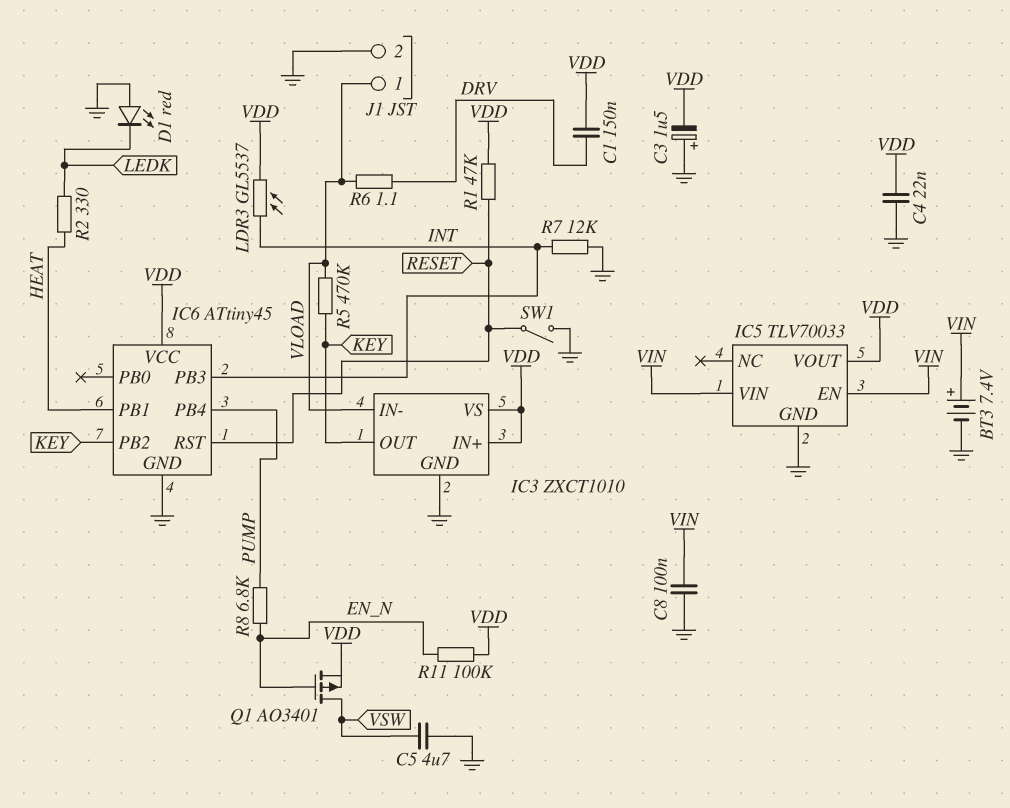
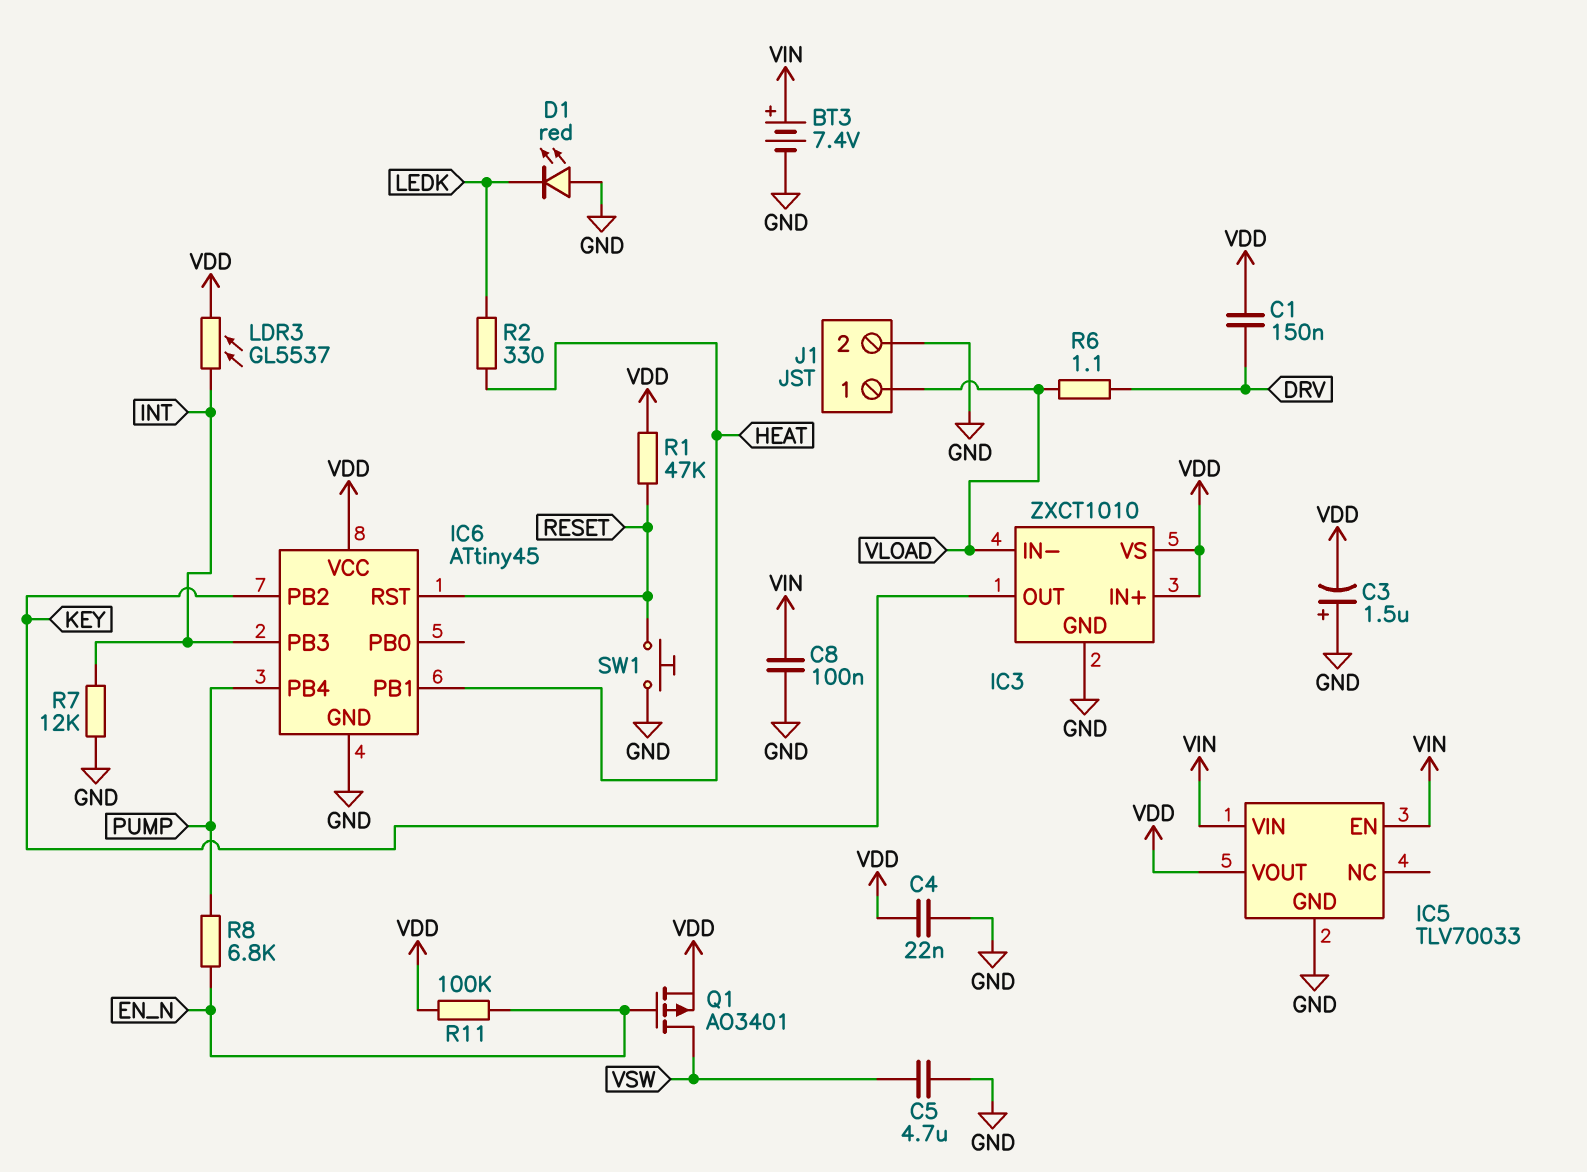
R5: 470k (KEY, VLOAD) -> none
SW1: switch (GND, RESET) -> button (GND, RESET)

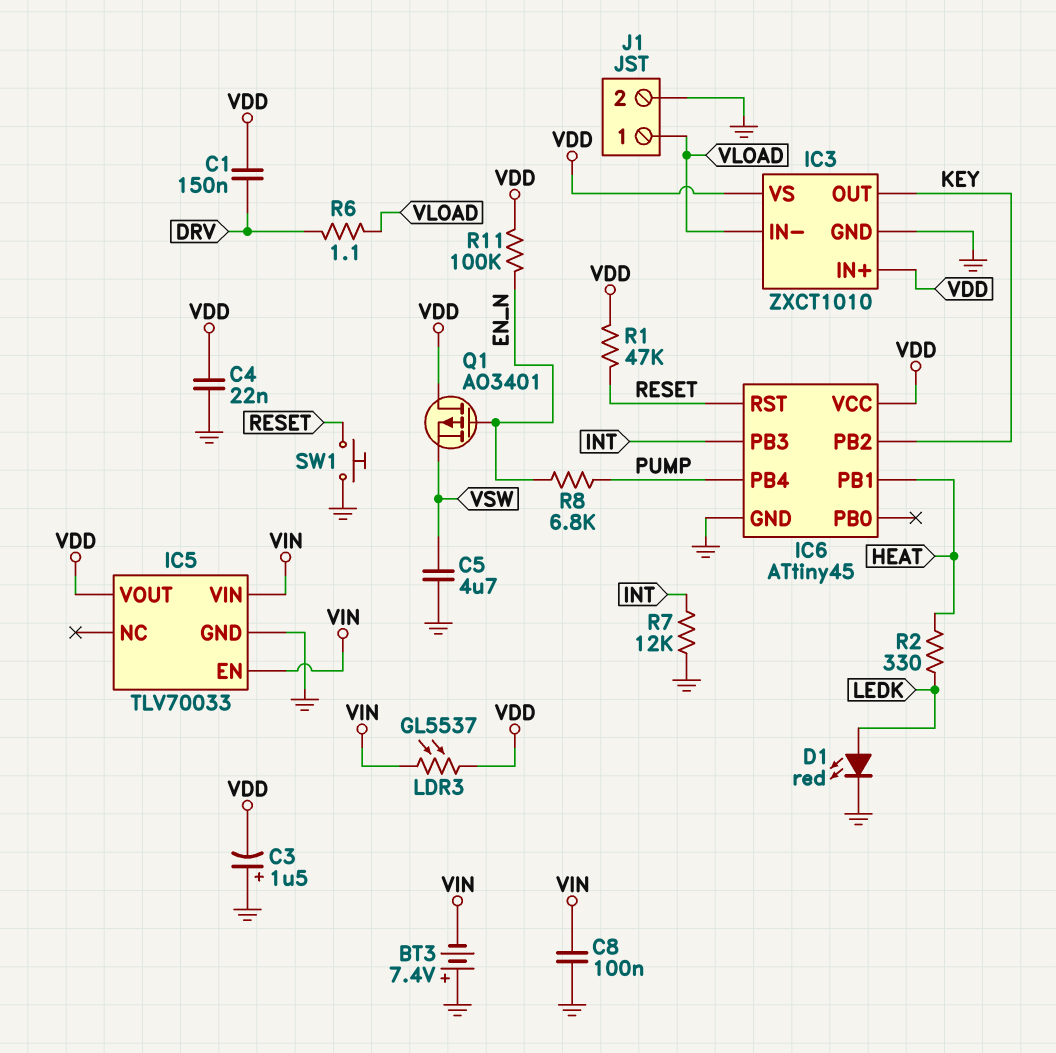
BT3: 7.4V (plus VIN, minus GND) -> 7.4V (plus GND, minus VIN)
D1: LED red (A GND, K LEDK) -> LED red (A LEDK, K GND)
LDR3: GL5537 (INT, VDD) -> GL5537 (VDD, VIN)
Q1: PMOS AO3401 (G EN_N, D VSW, S VDD) -> PMOS AO3401 (G EN_N, D VDD, S VSW)

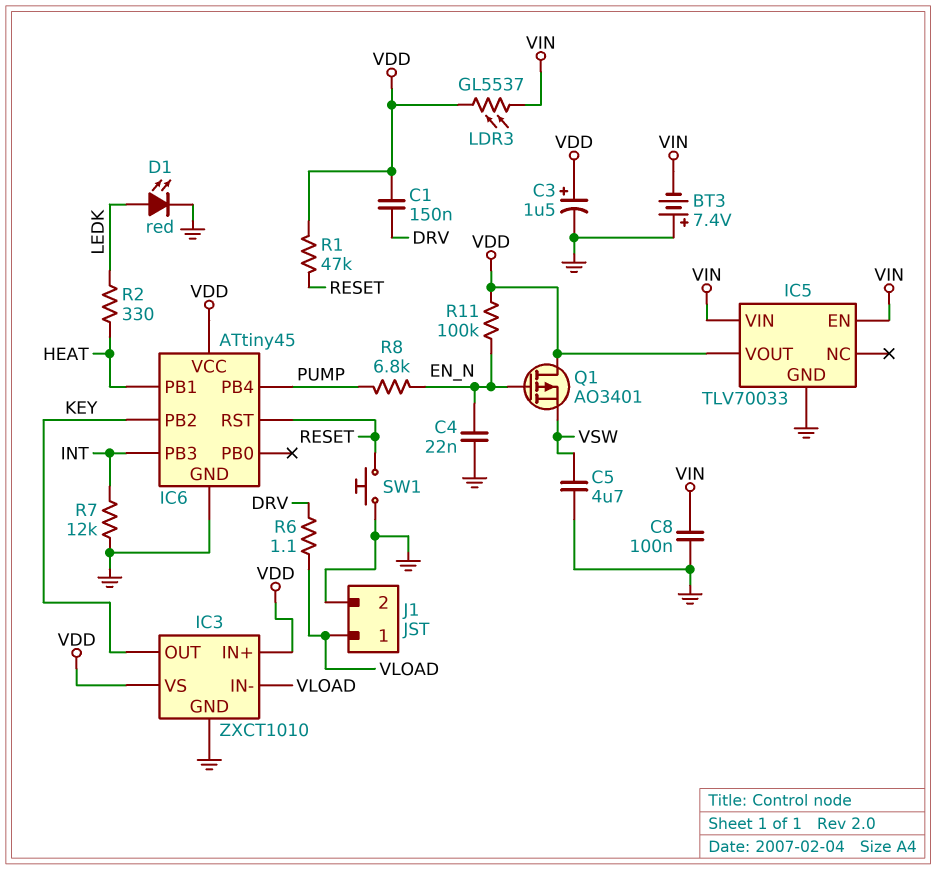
C3: 1.5uF (plus GND, minus VDD) -> 1.5uF (plus VDD, minus GND)
C4: 22nF (GND, VDD) -> 22nF (EN_N, GND)

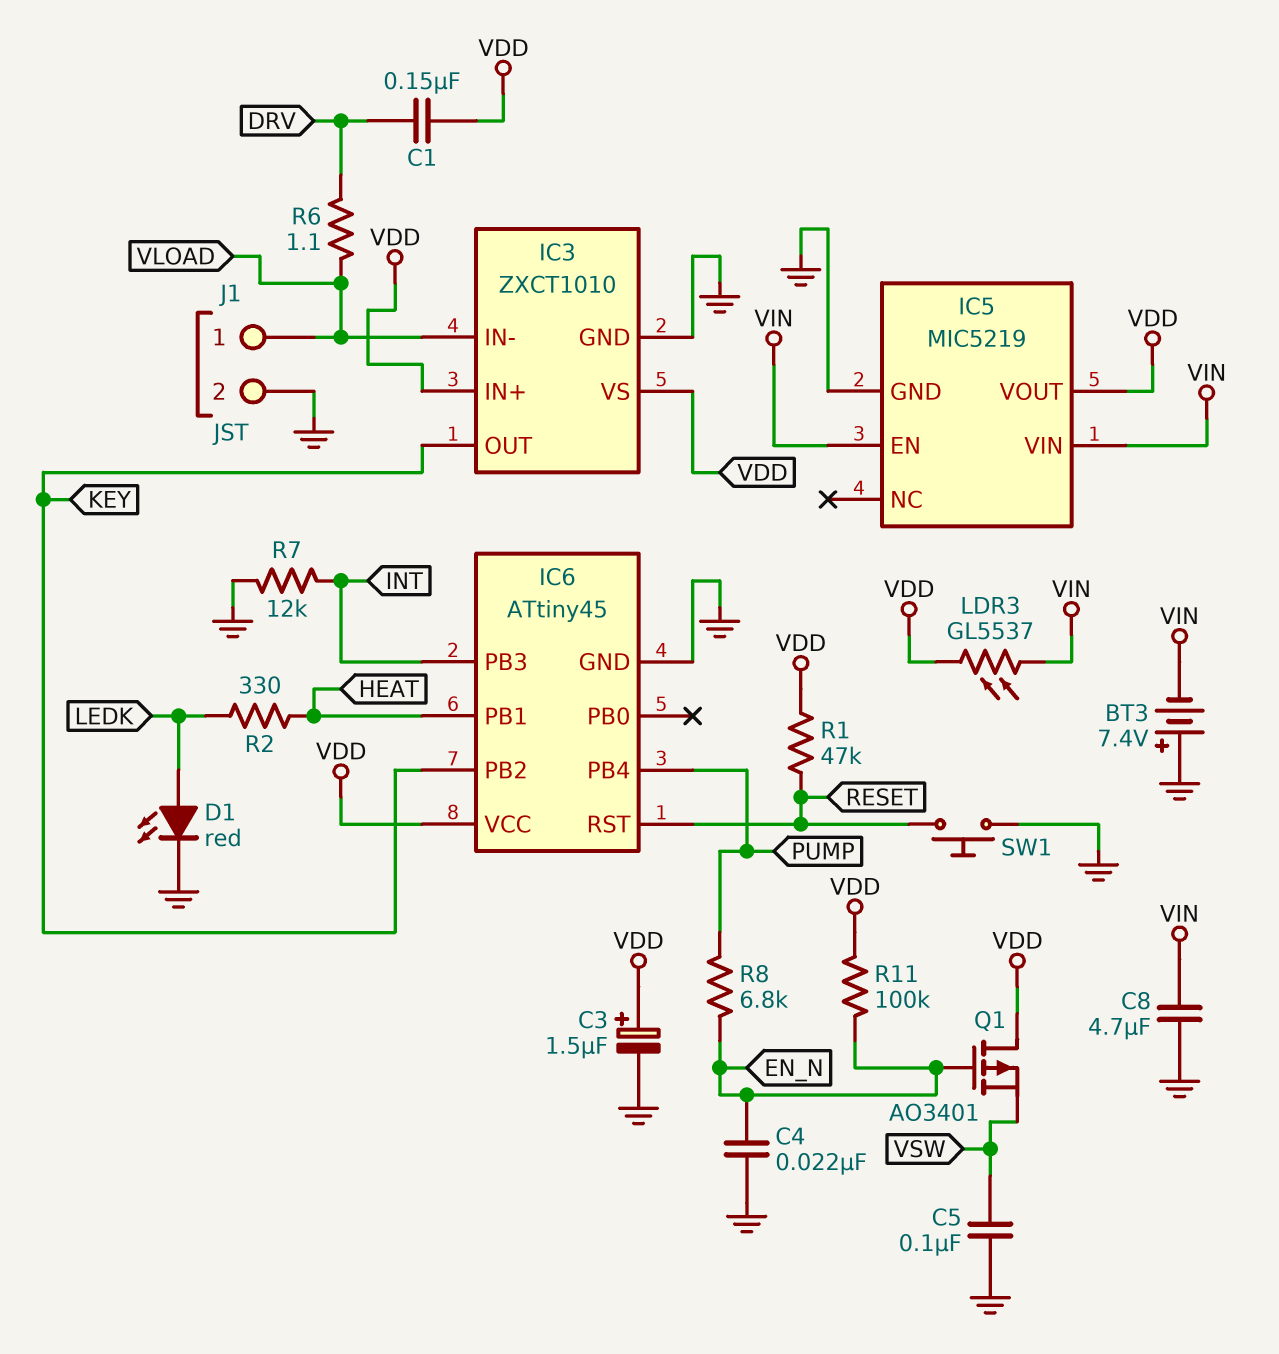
C5: 4.7uF (GND, VSW) -> 100nF (GND, VSW)
C8: 100nF (GND, VIN) -> 4.7uF (GND, VIN)
IC5: TLV70033 -> MIC5219

